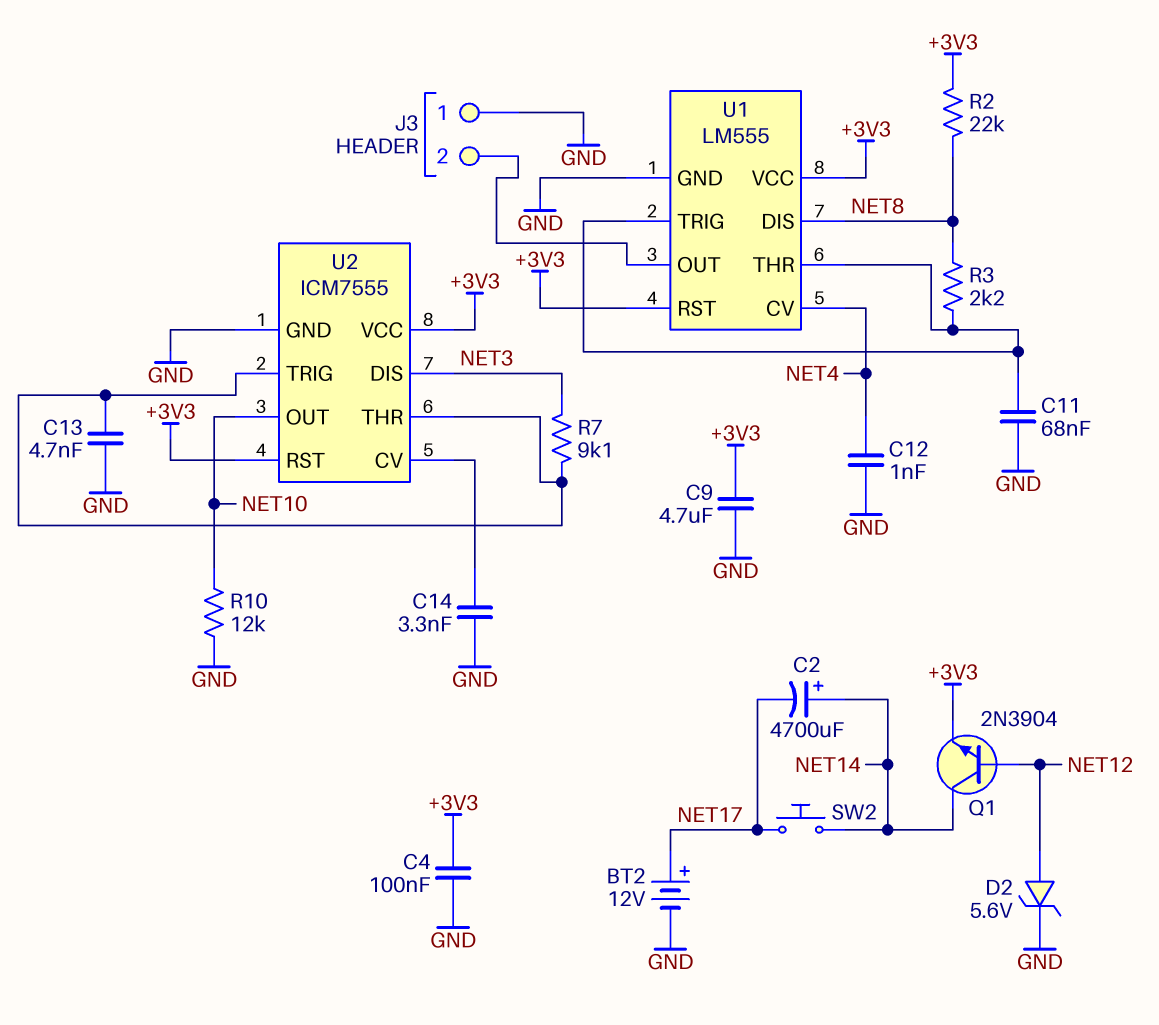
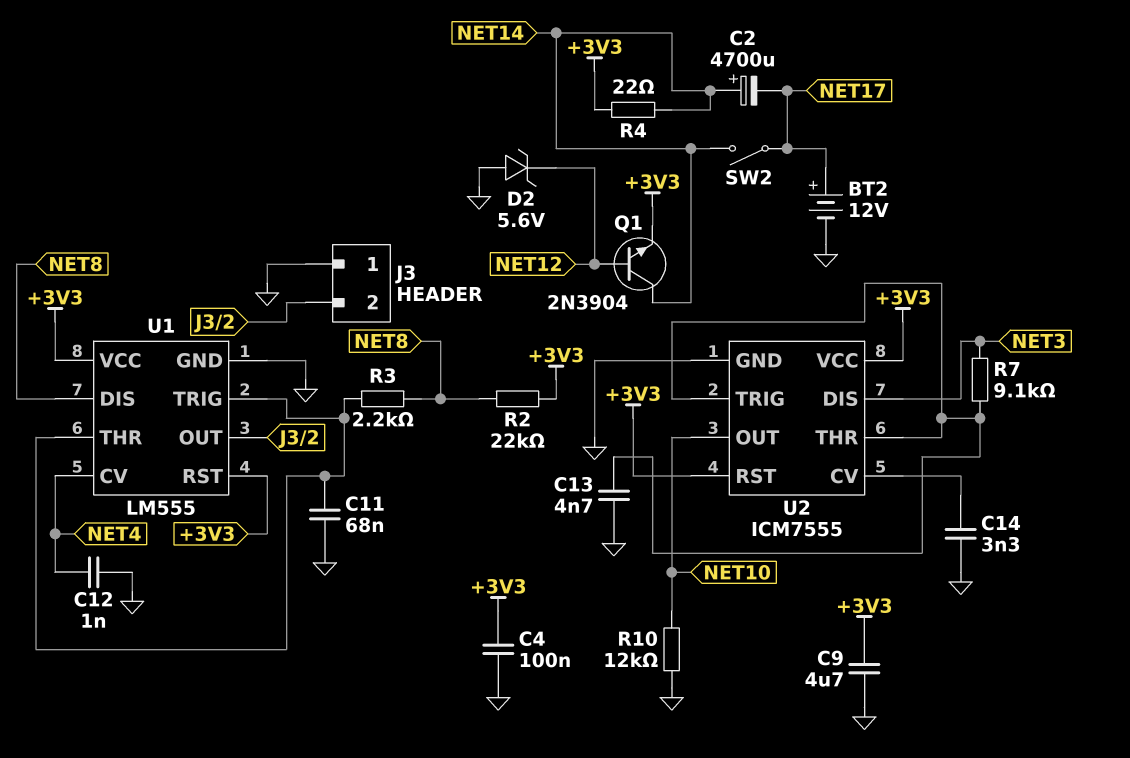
D2: zener 5.6V (A NET12, K GND) -> zener 5.6V (A GND, K NET12)
R4: none -> 22 (+3V3, NET14)
SW2: button (NET14, NET17) -> switch (NET14, NET17)

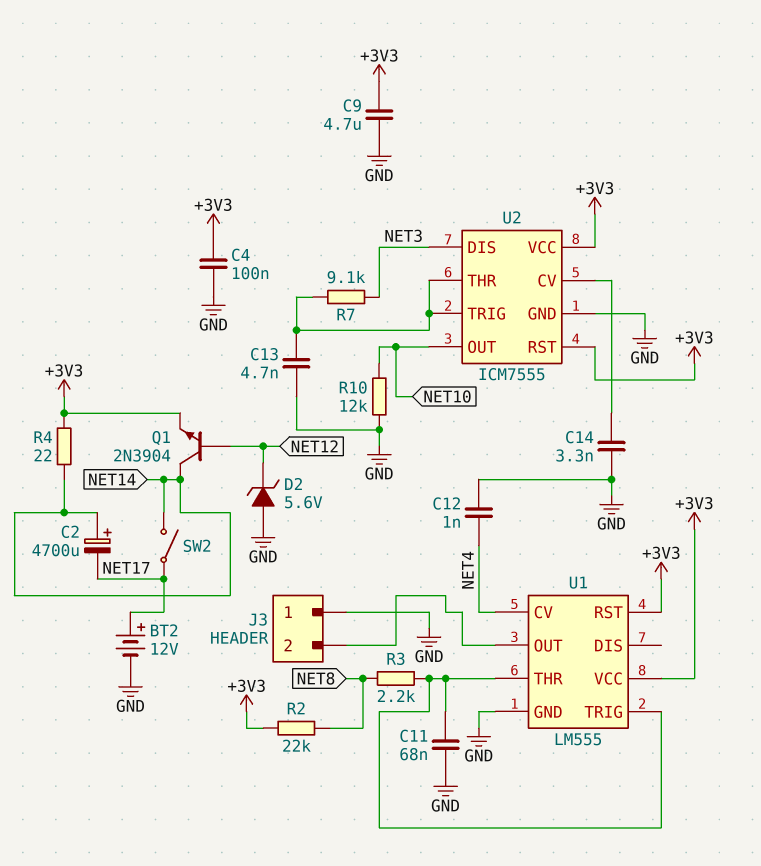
U1 pin DIS: NET8 -> none

